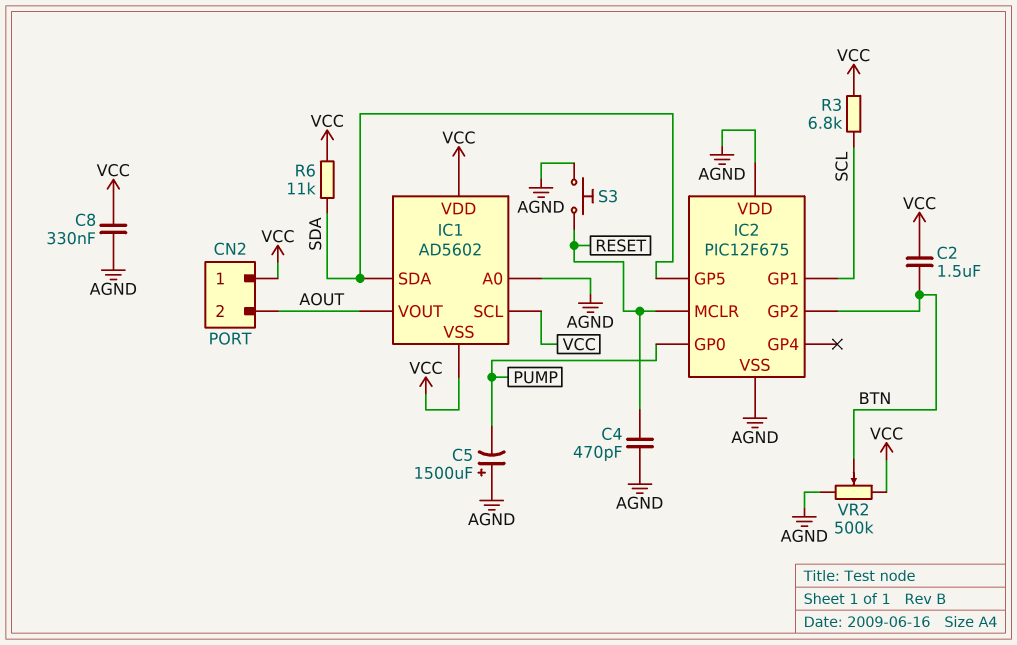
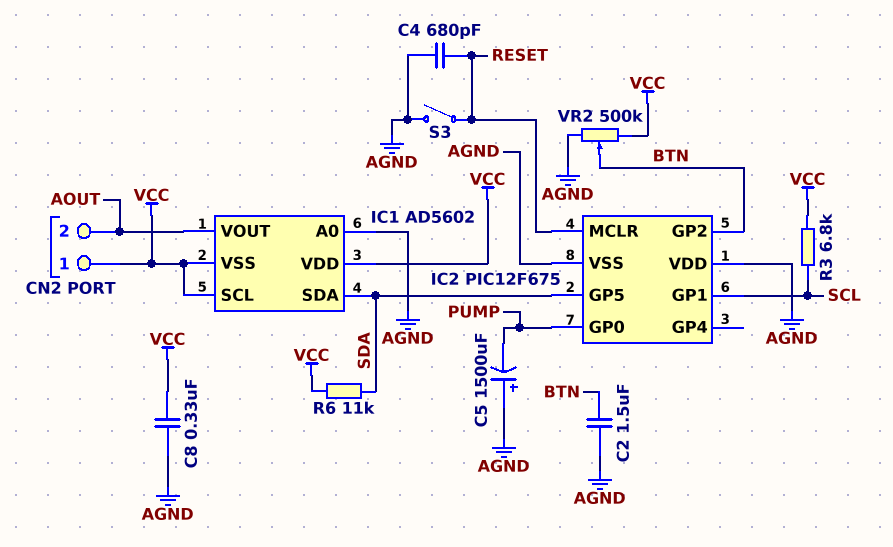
C2: 1.5uF (BTN, VCC) -> 1.5uF (AGND, BTN)
C4: 470pF (AGND, RESET) -> 680pF (AGND, RESET)
S3: button (AGND, RESET) -> switch (AGND, RESET)

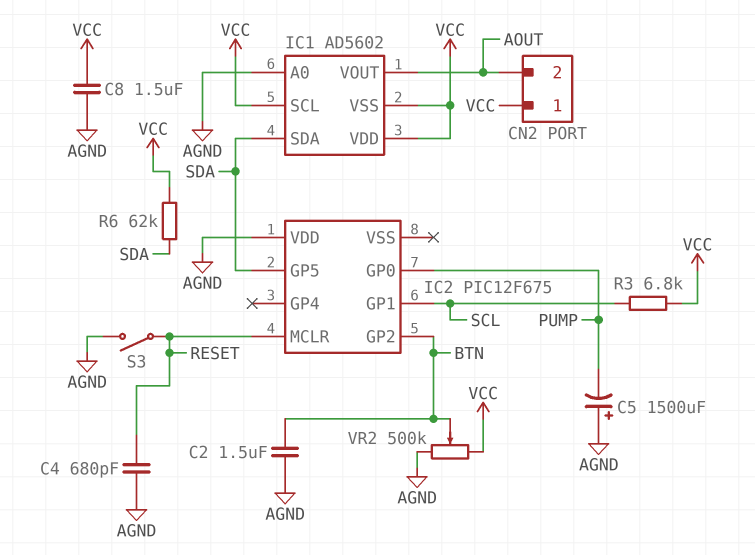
C8: 330nF (AGND, VCC) -> 1.5uF (AGND, VCC)
IC2 pin VSS: AGND -> none
R6: 11k (SDA, VCC) -> 62k (SDA, VCC)

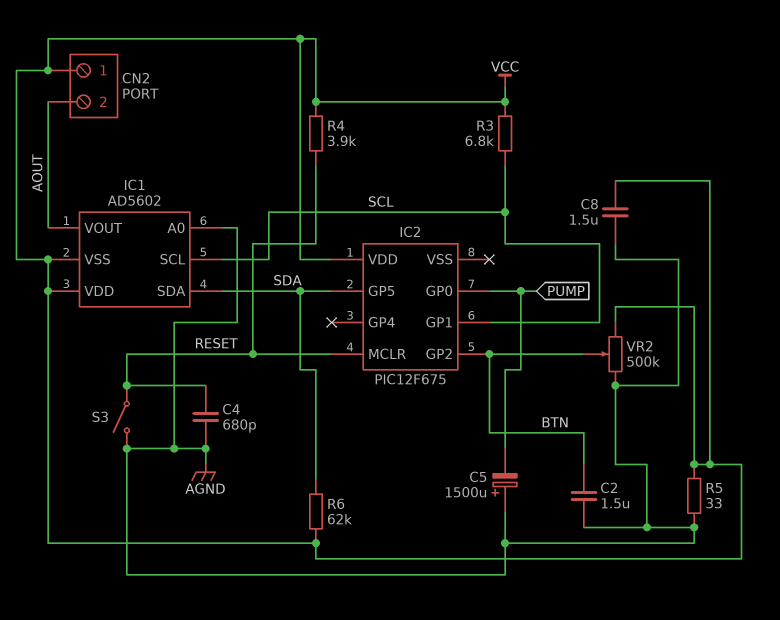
IC1 pin SCL: VCC -> SCL
IC2 pin VDD: AGND -> VCC
R4: none -> 3.9k (RESET, VCC)
R5: none -> 33 (AGND, VCC)

